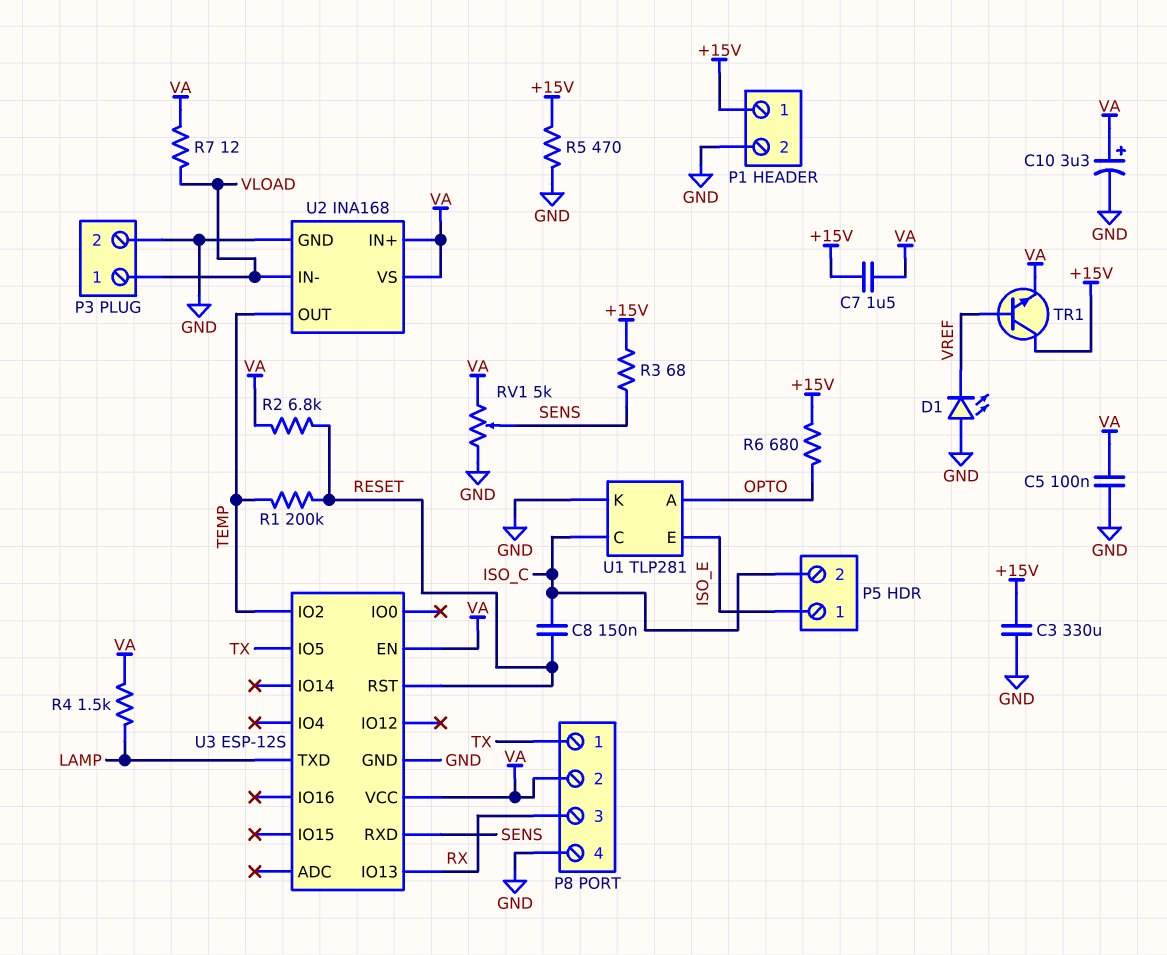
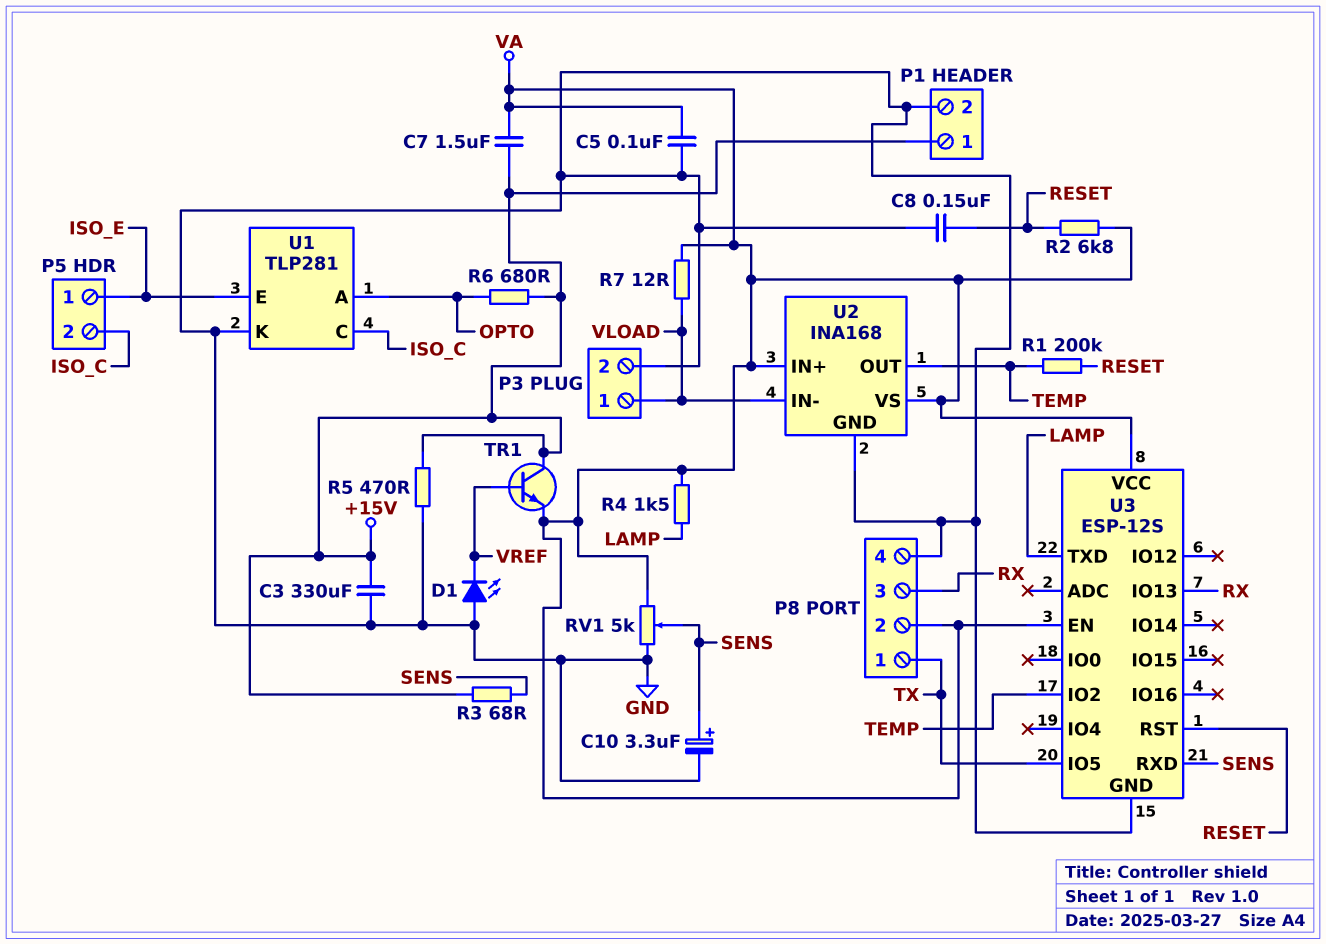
C8: 150nF (ISO_C, RESET) -> 150nF (GND, RESET)
C10: 3.3uF (plus VA, minus GND) -> 3.3uF (plus SENS, minus GND)

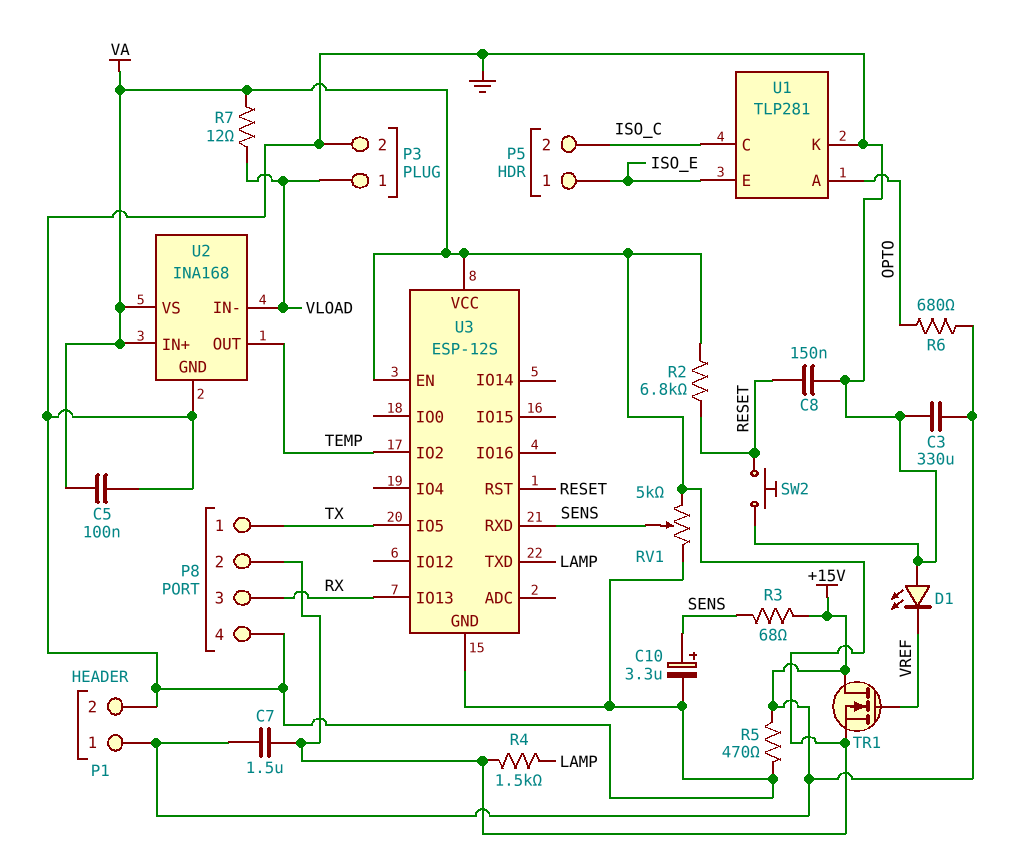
R1: 200k (RESET, TEMP) -> none
SW2: none -> button (GND, RESET)
TR1: NPN (B VREF, C +15V, E VA) -> NMOS (G VREF, D +15V, S VA)

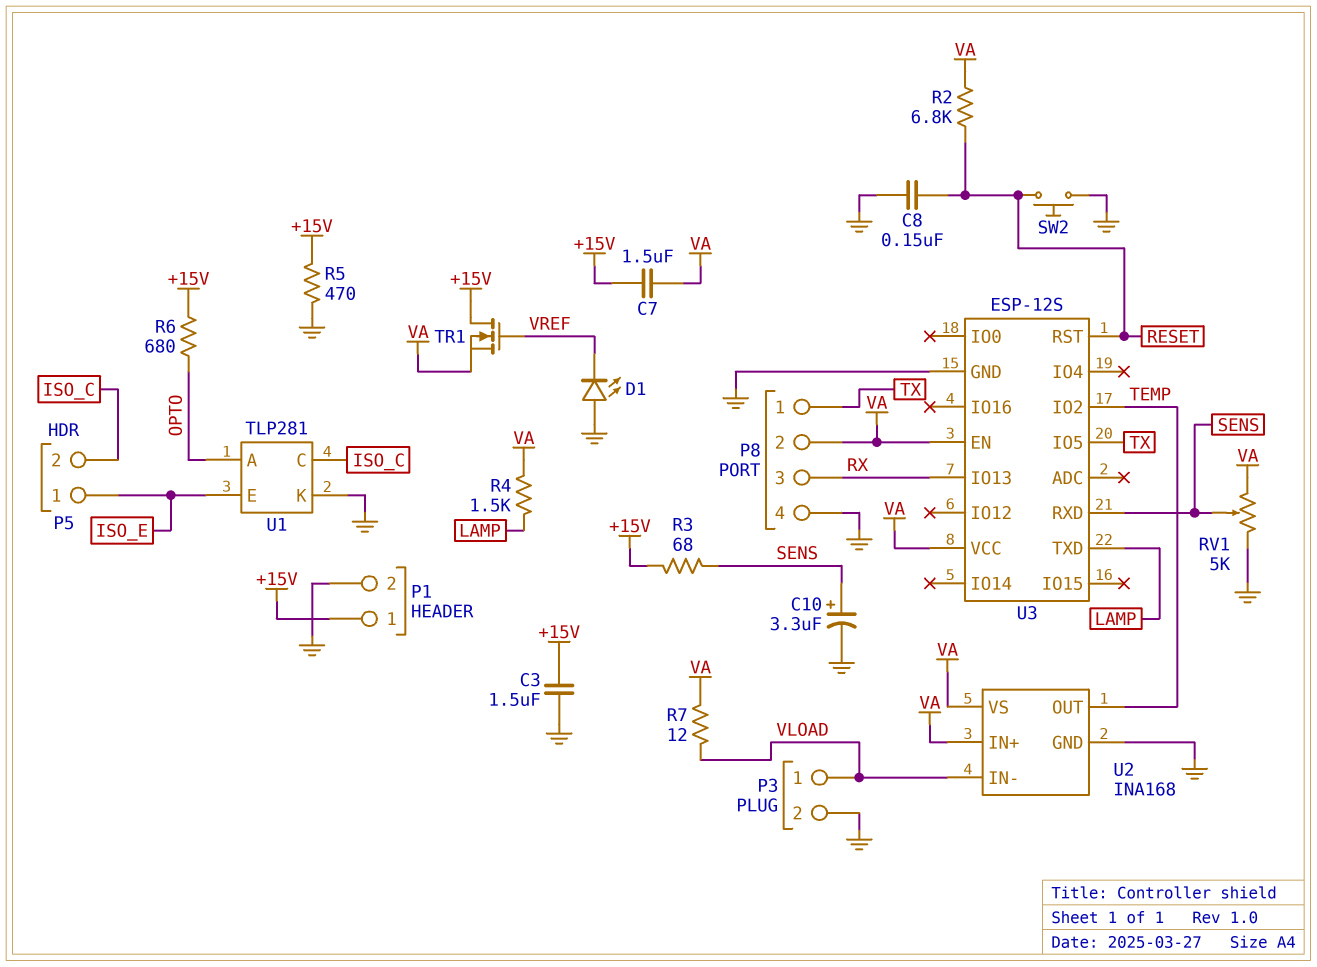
C3: 330uF (+15V, GND) -> 1.5uF (+15V, GND)
C5: 100nF (GND, VA) -> none

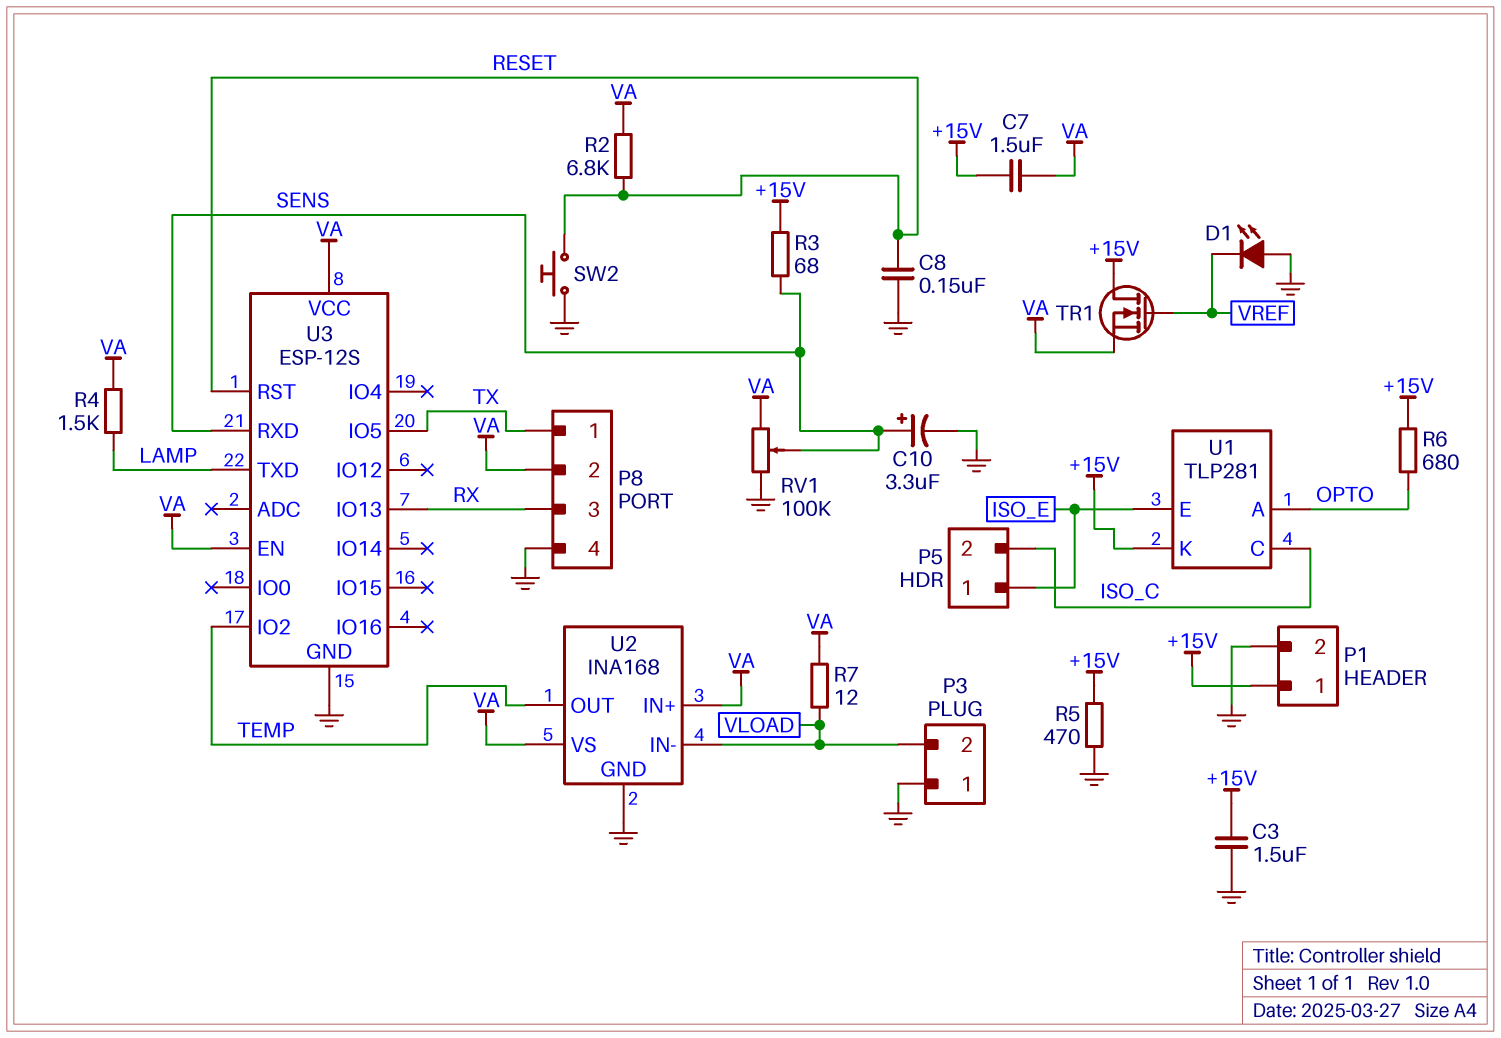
P3 pin 1: VLOAD -> GND
P3 pin 2: GND -> VLOAD
RV1: 5k (GND, VA, wiper SENS) -> 100k (GND, VA, wiper SENS)
U1 pin K: GND -> +15V

